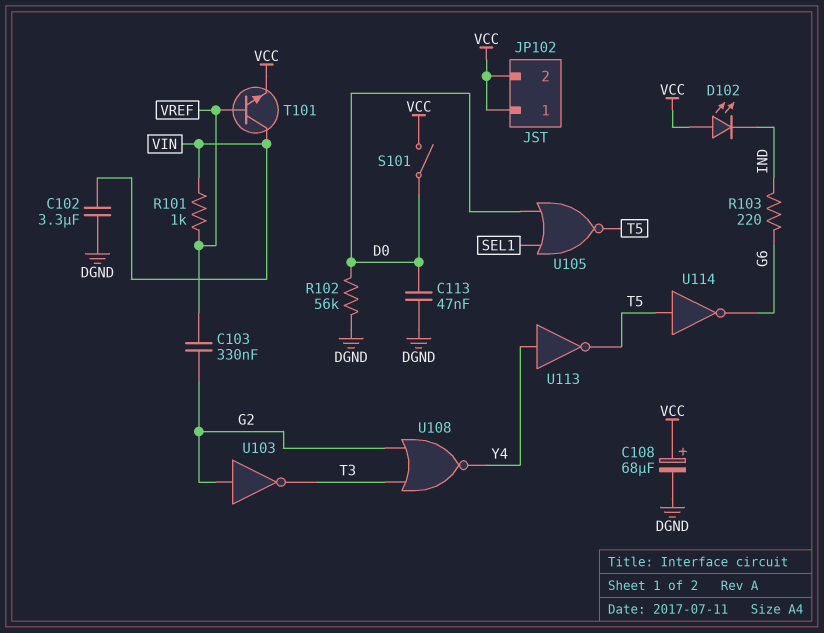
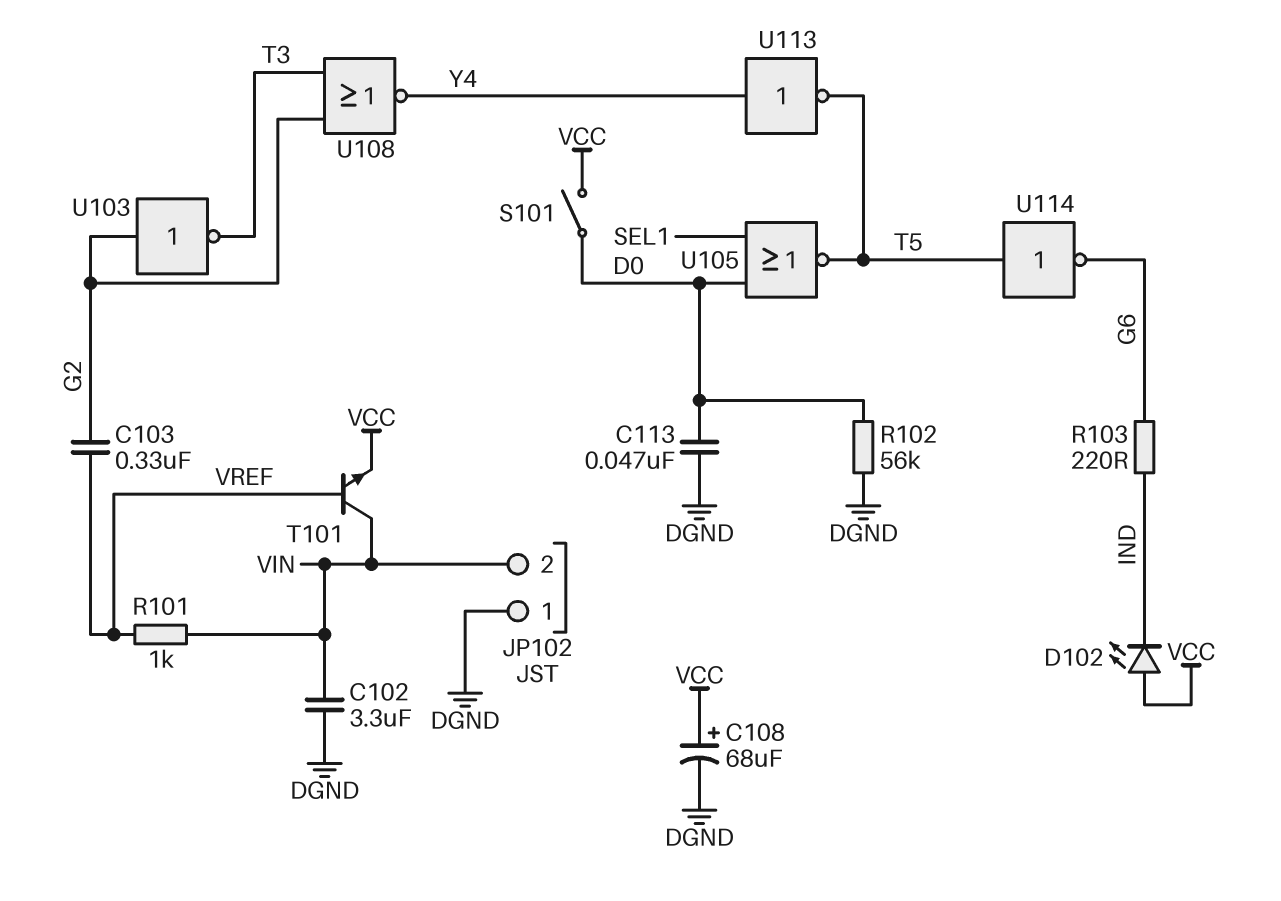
JP102 pin 1: VCC -> DGND
JP102 pin 2: VCC -> VIN

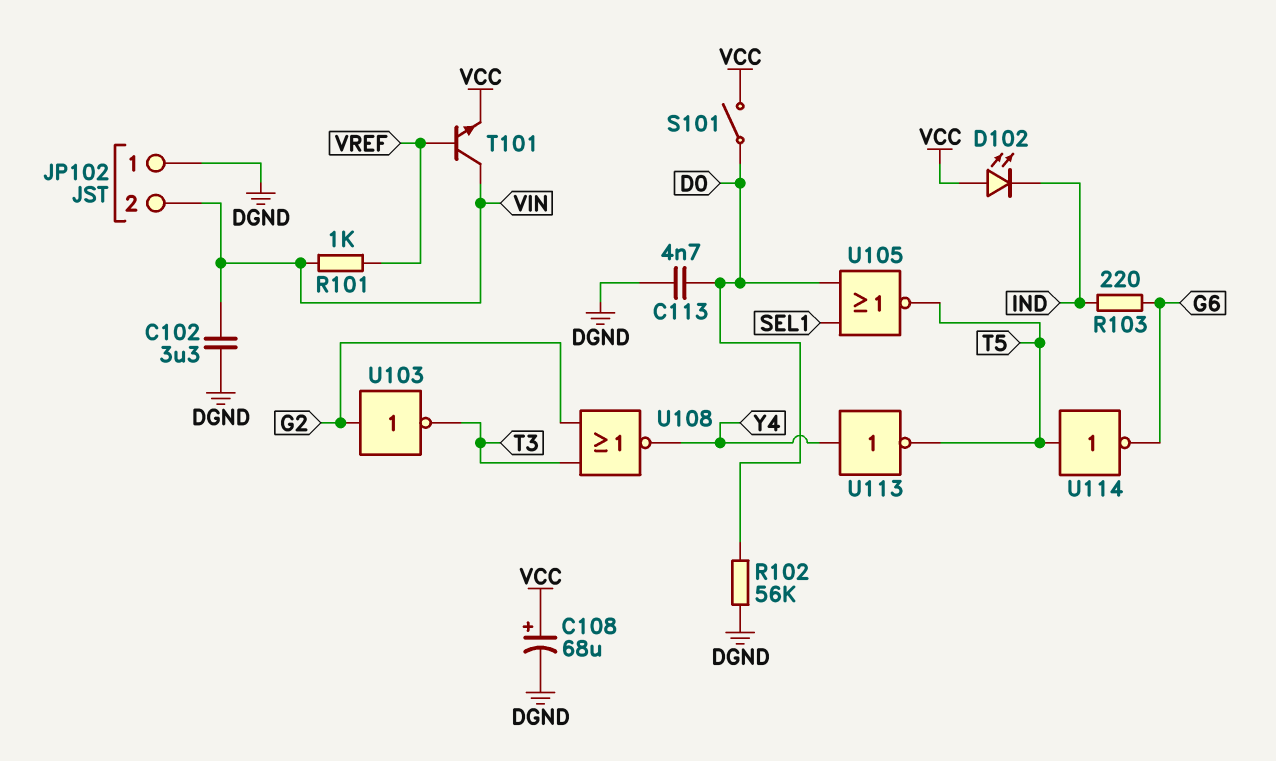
C103: 330nF (G2, VREF) -> none
C113: 47nF (D0, DGND) -> 4.7nF (D0, DGND)

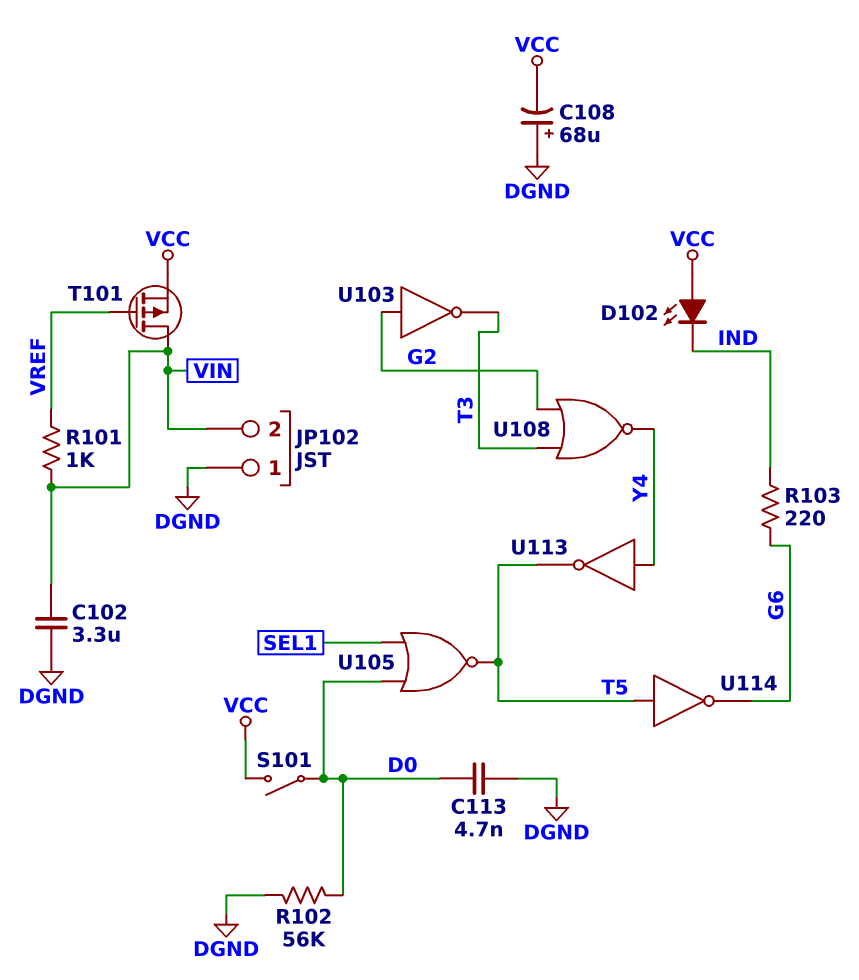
C108: 68uF (plus VCC, minus DGND) -> 68uF (plus DGND, minus VCC)
T101: NPN (B VREF, C VIN, E VCC) -> PMOS (G VREF, D VIN, S VCC)

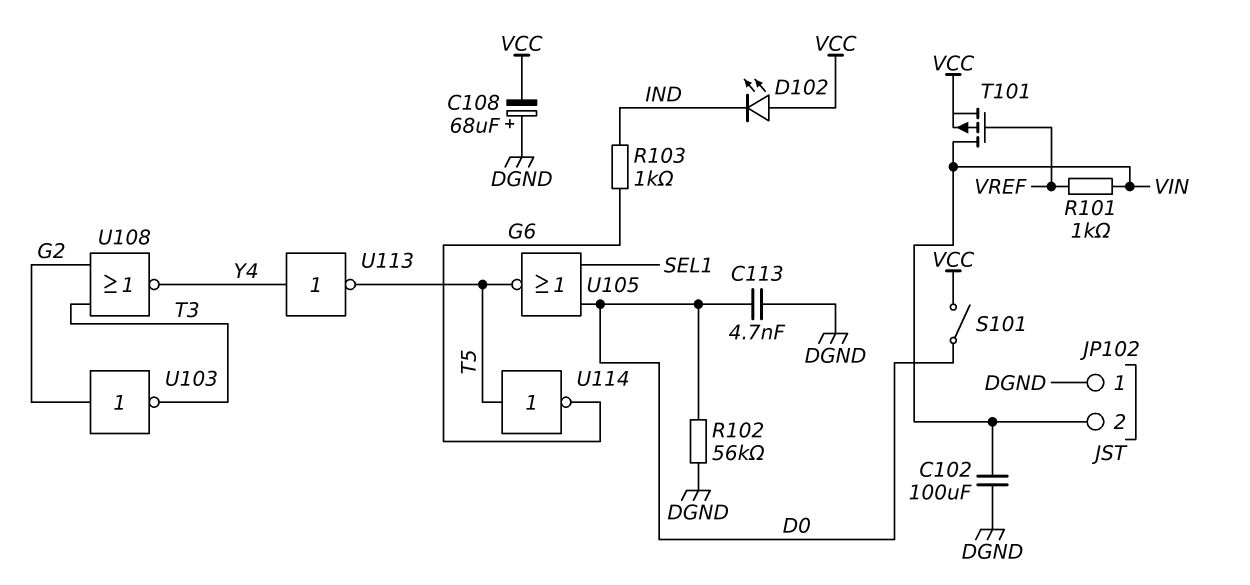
C102: 3.3uF (DGND, VIN) -> 100uF (DGND, VIN)
R103: 220 (G6, IND) -> 1k (G6, IND)

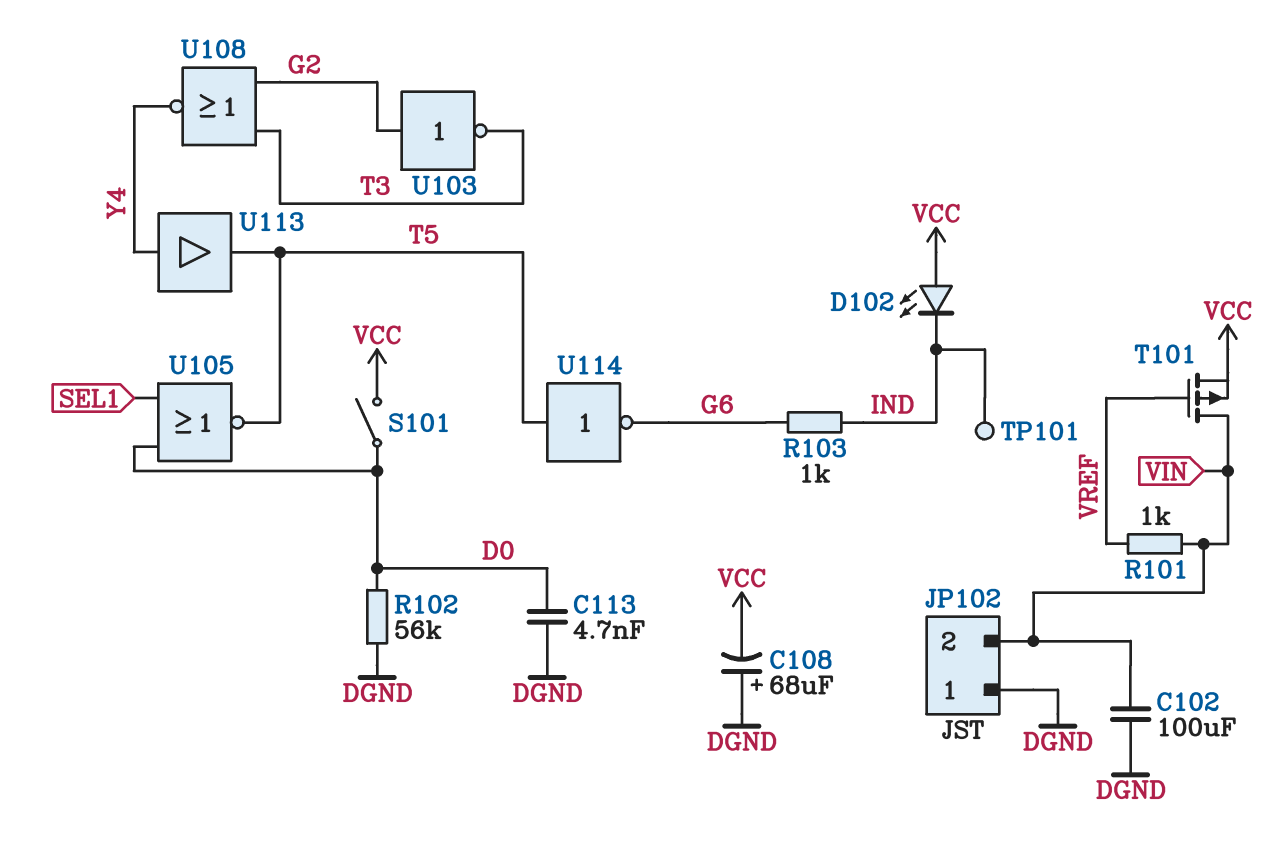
TP101: none -> test point (IND)
U113: NOT (in Y4, out T5) -> buffer (in Y4, out T5)

